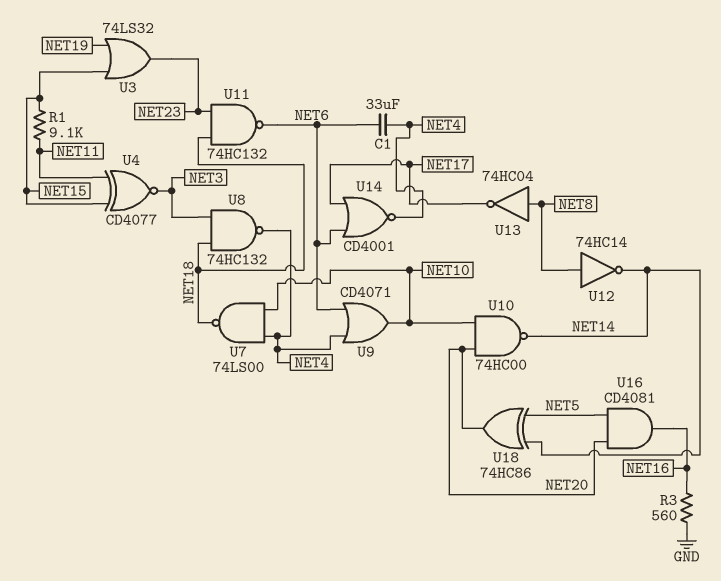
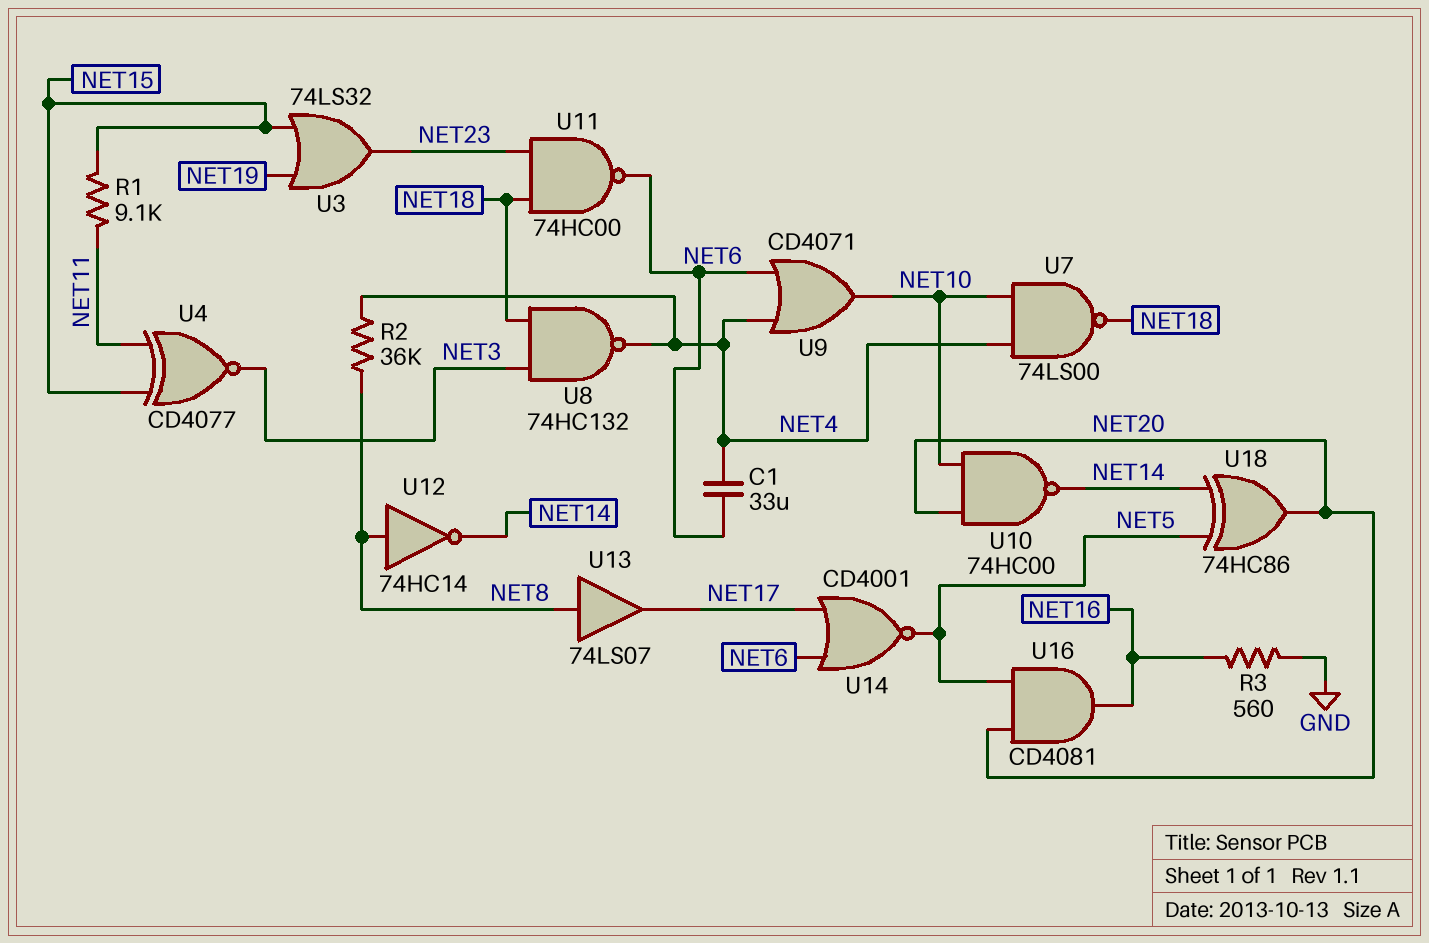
R2: none -> 36k (NET4, NET8)
U11: NAND 74HC132 (in NET18, in NET23, out NET6) -> NAND 74HC00 (in NET18, in NET23, out NET6)
U13: NOT 74HC04 (in NET8, out NET17) -> buffer 74LS07 (in NET8, out NET17)
U14: NOR CD4001 (in NET6, in NET17, out NET4) -> NOR CD4001 (in NET6, in NET17, out NET5)

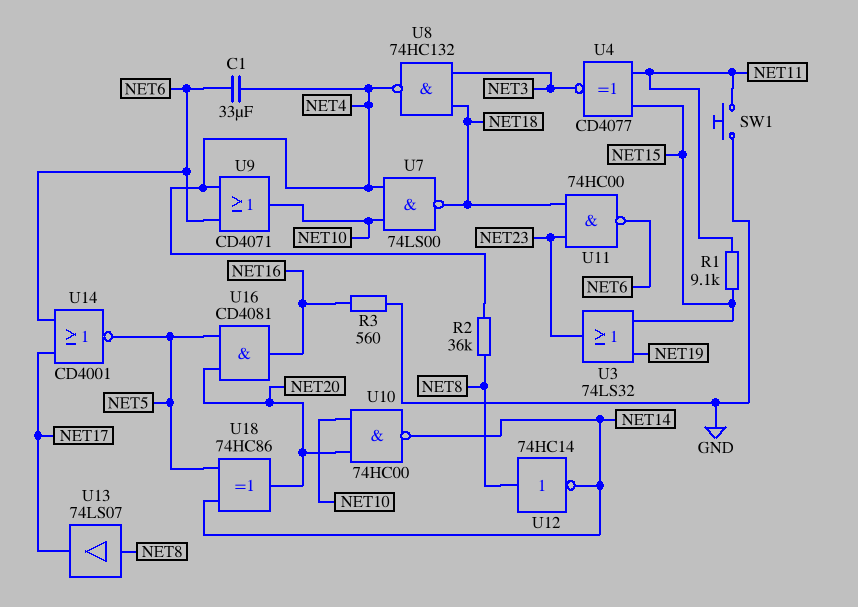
SW1: none -> button (GND, NET11)

